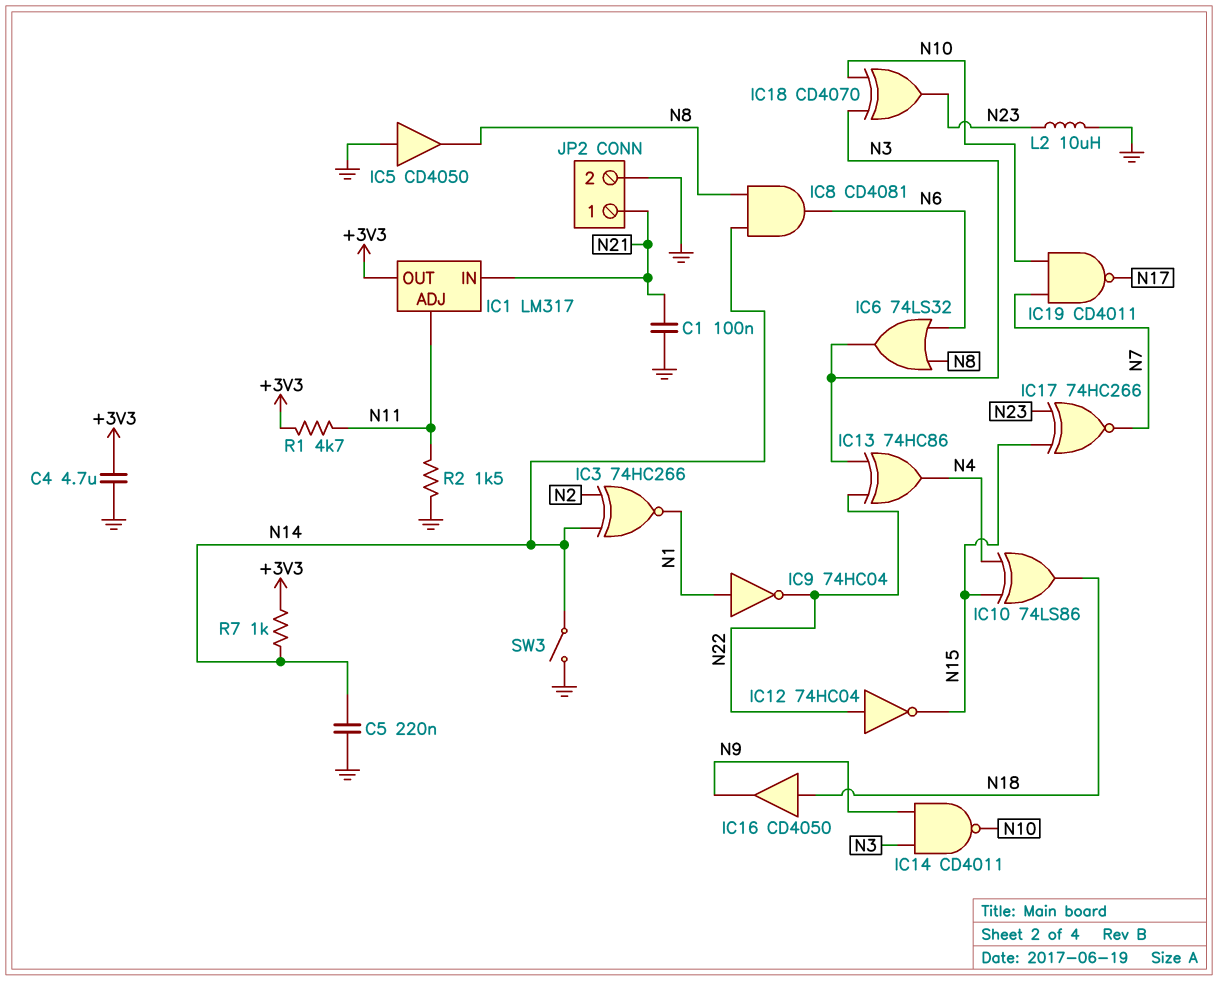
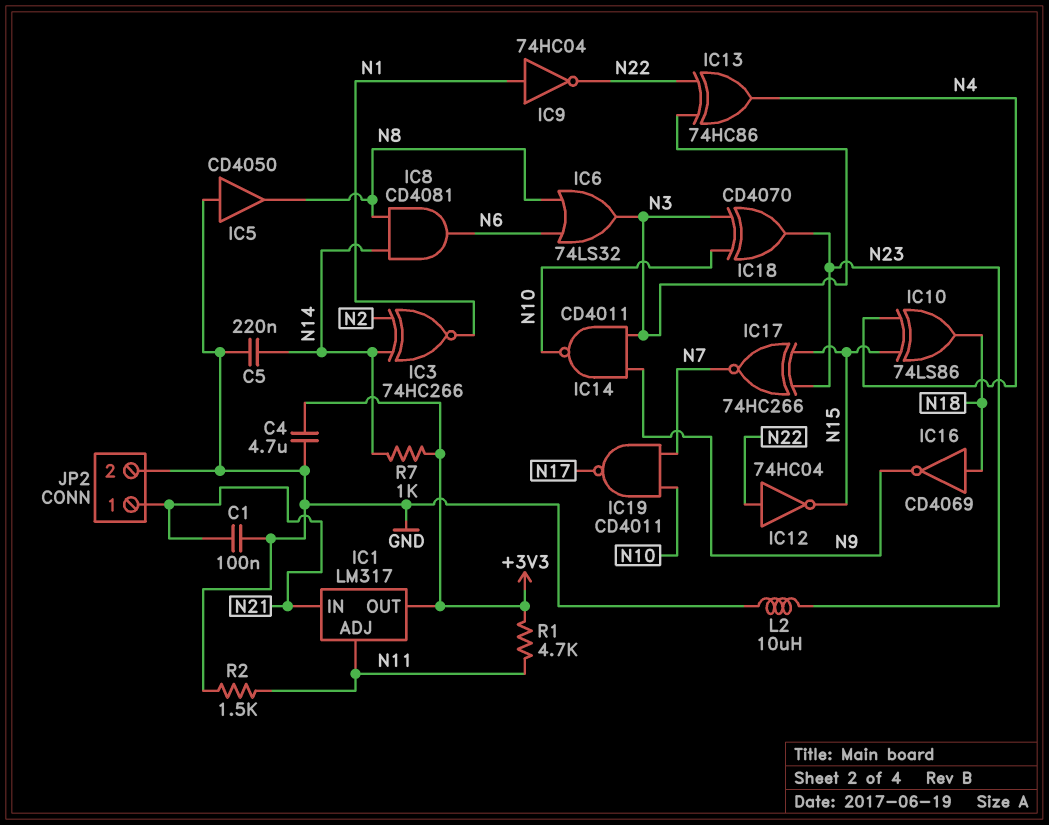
IC16: buffer CD4050 (in N18, out N9) -> NOT CD4069 (in N18, out N9)
SW3: switch (GND, N14) -> none

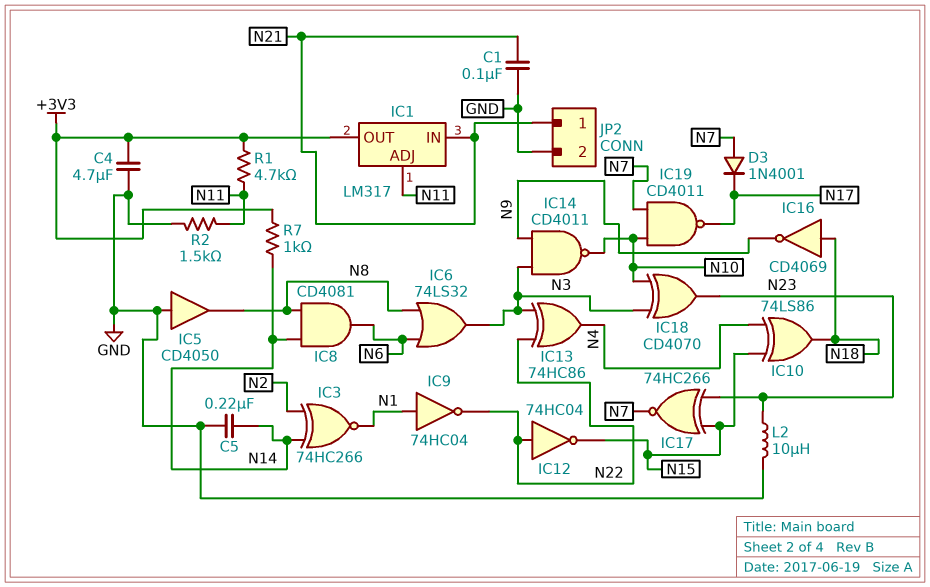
D3: none -> diode 1N4001 (A N7, K N17)

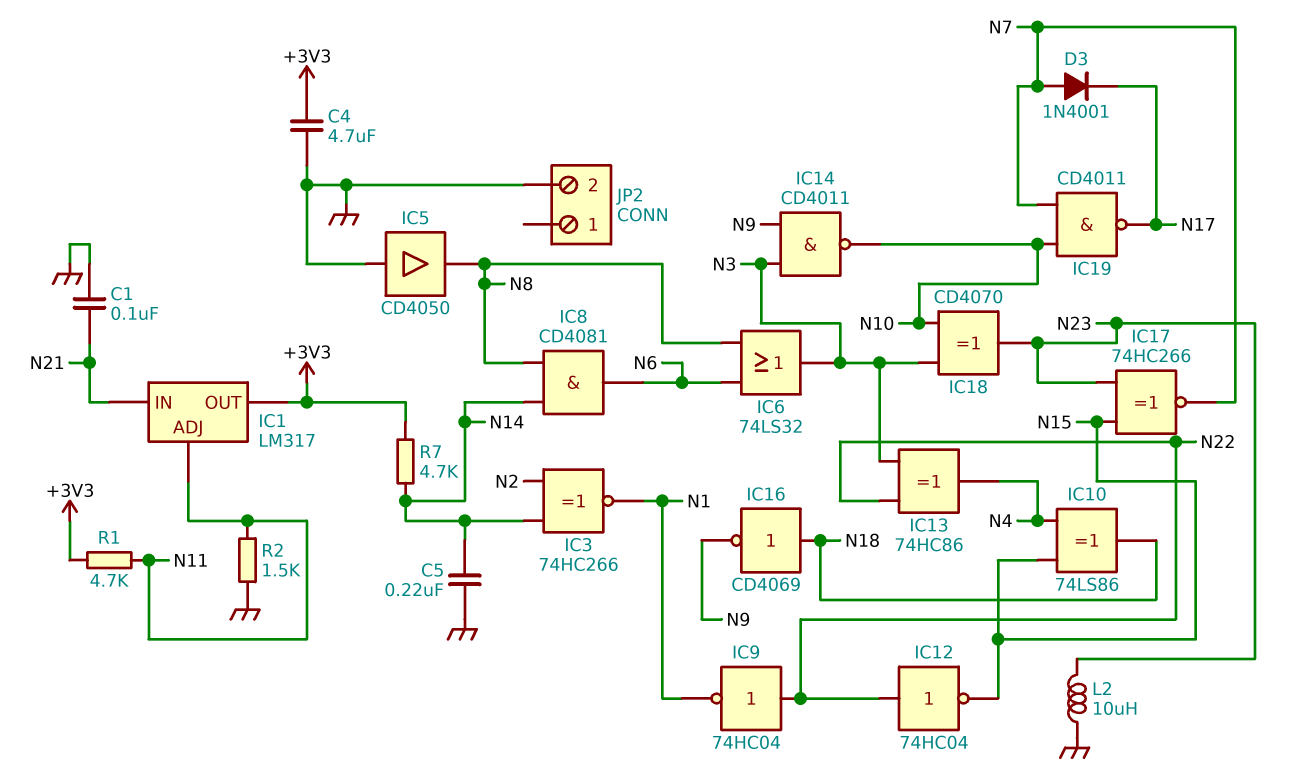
IC9: NOT 74HC04 (in N1, out N22) -> NOT 74HC04 (in N22, out N1)
JP2 pin 1: N21 -> none
R7: 1k (+3V3, N14) -> 4.7k (+3V3, N14)

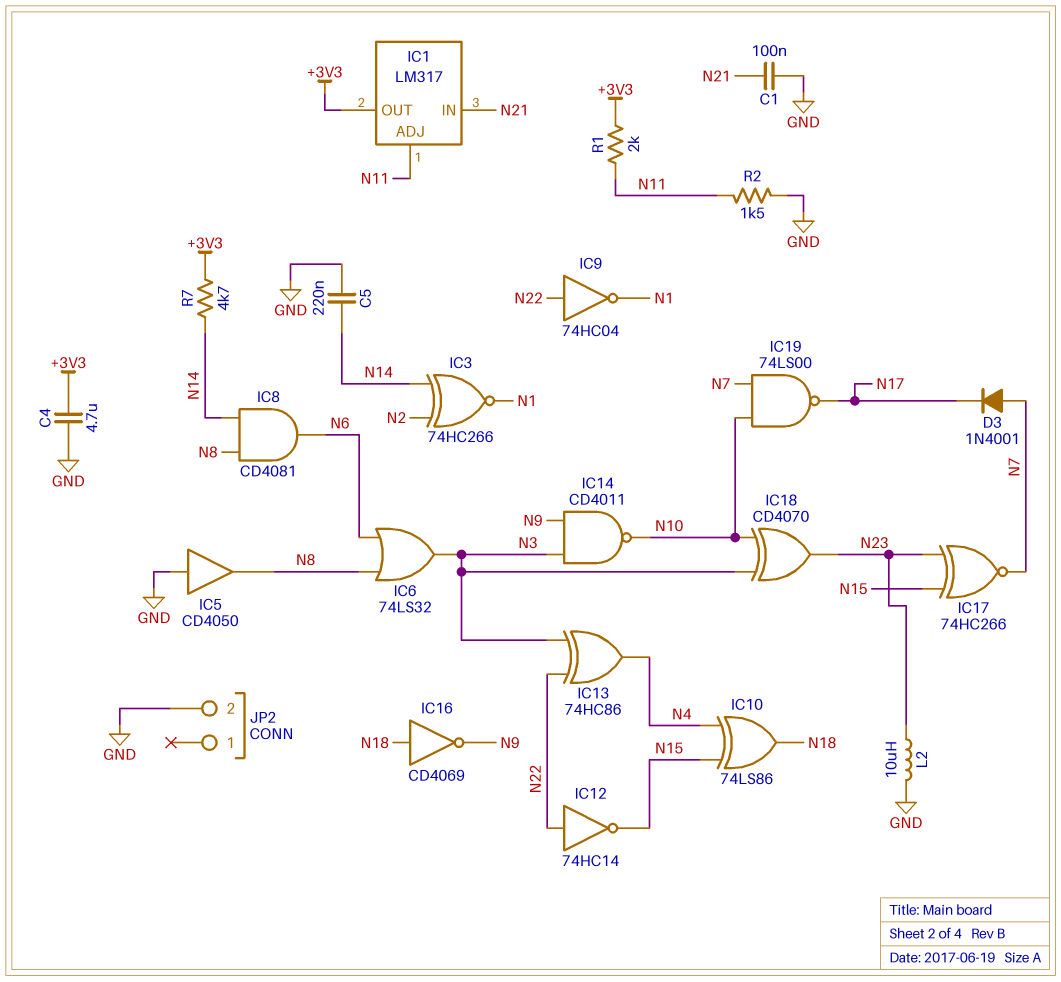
IC12: NOT 74HC04 (in N22, out N15) -> NOT 74HC14 (in N22, out N15)
IC19: NAND CD4011 (in N7, in N10, out N17) -> NAND 74LS00 (in N7, in N10, out N17)
R1: 4.7k (+3V3, N11) -> 2k (+3V3, N11)

